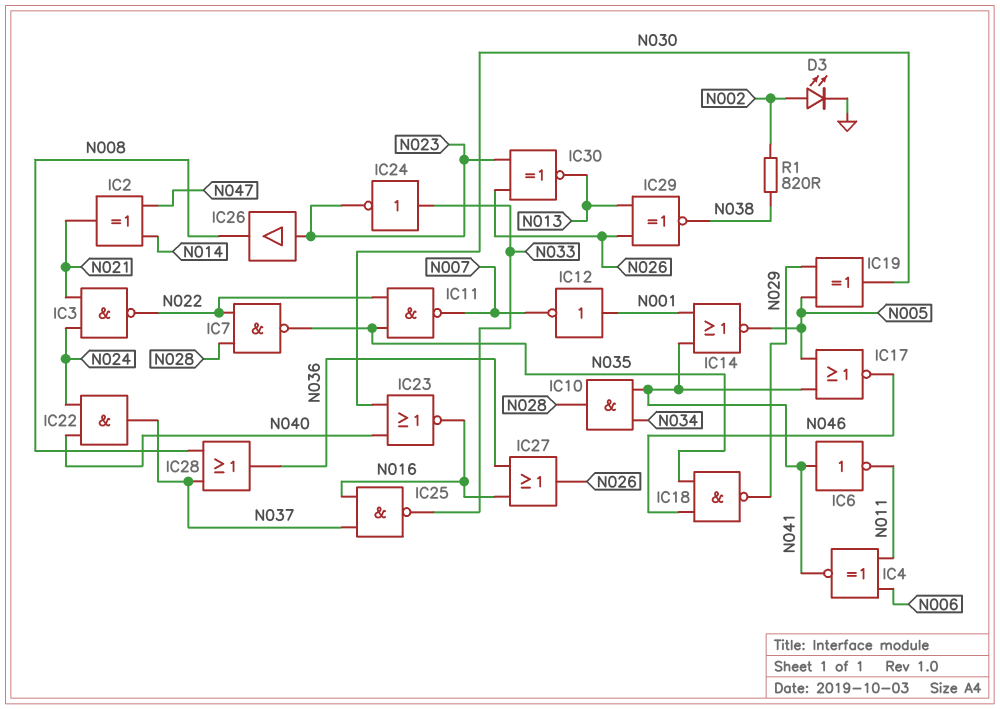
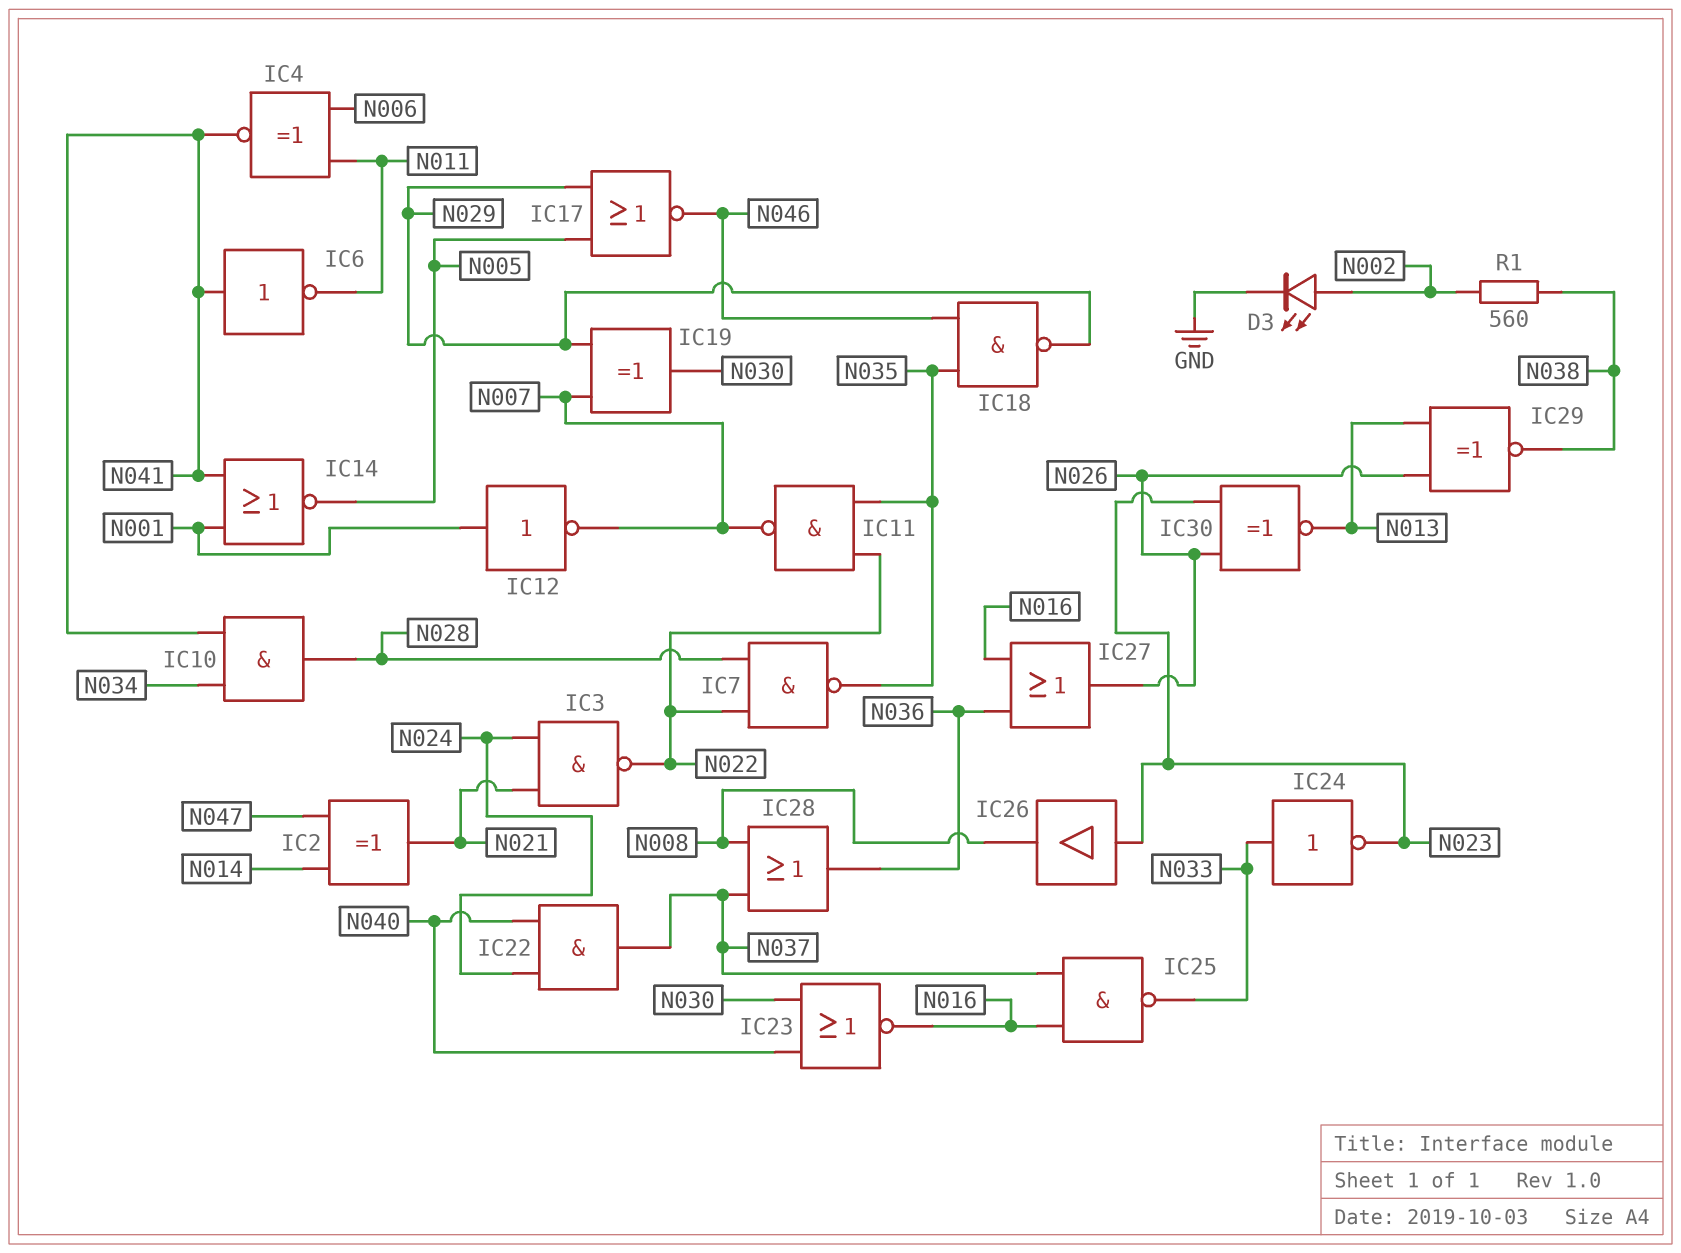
IC17: NOR (in N005, in N041, out N046) -> NOR (in N005, in N029, out N046)
IC19: XOR (in N005, in N029, out N030) -> XOR (in N007, in N029, out N030)
R1: 820 (N002, N038) -> 560 (N002, N038)

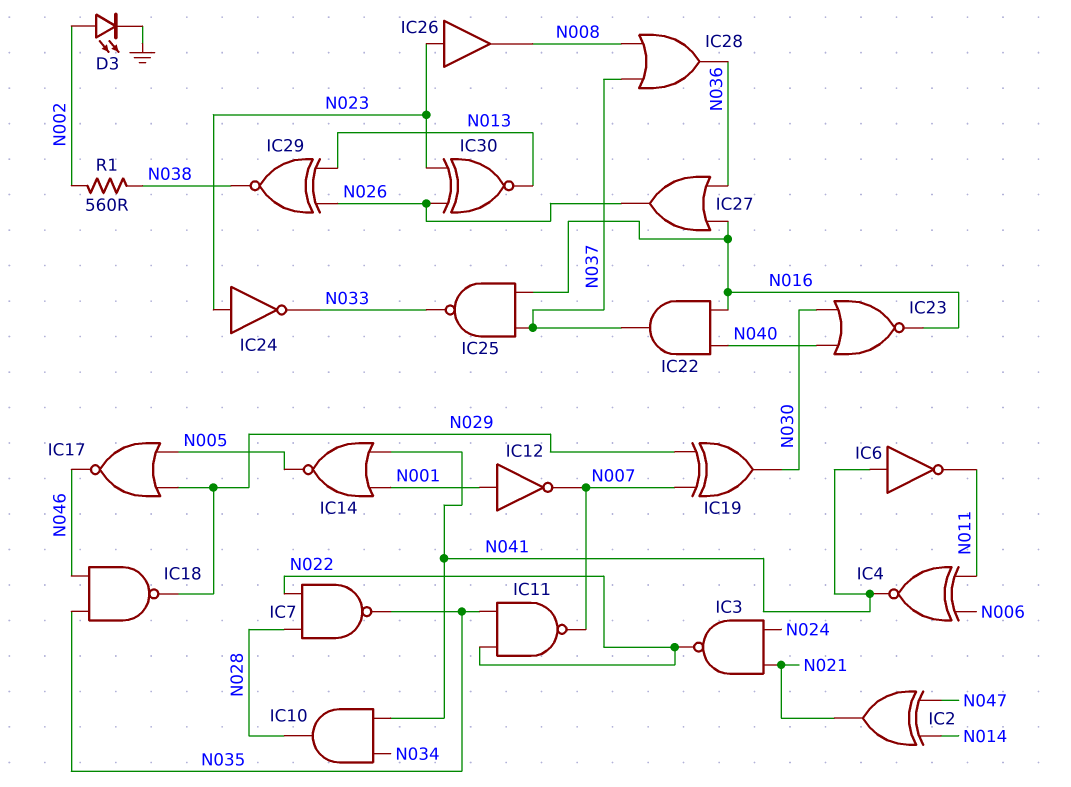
IC22: AND (in N024, in N040, out N037) -> AND (in N016, in N040, out N037)
IC24: NOT (in N033, out N023) -> NOT (in N023, out N033)

